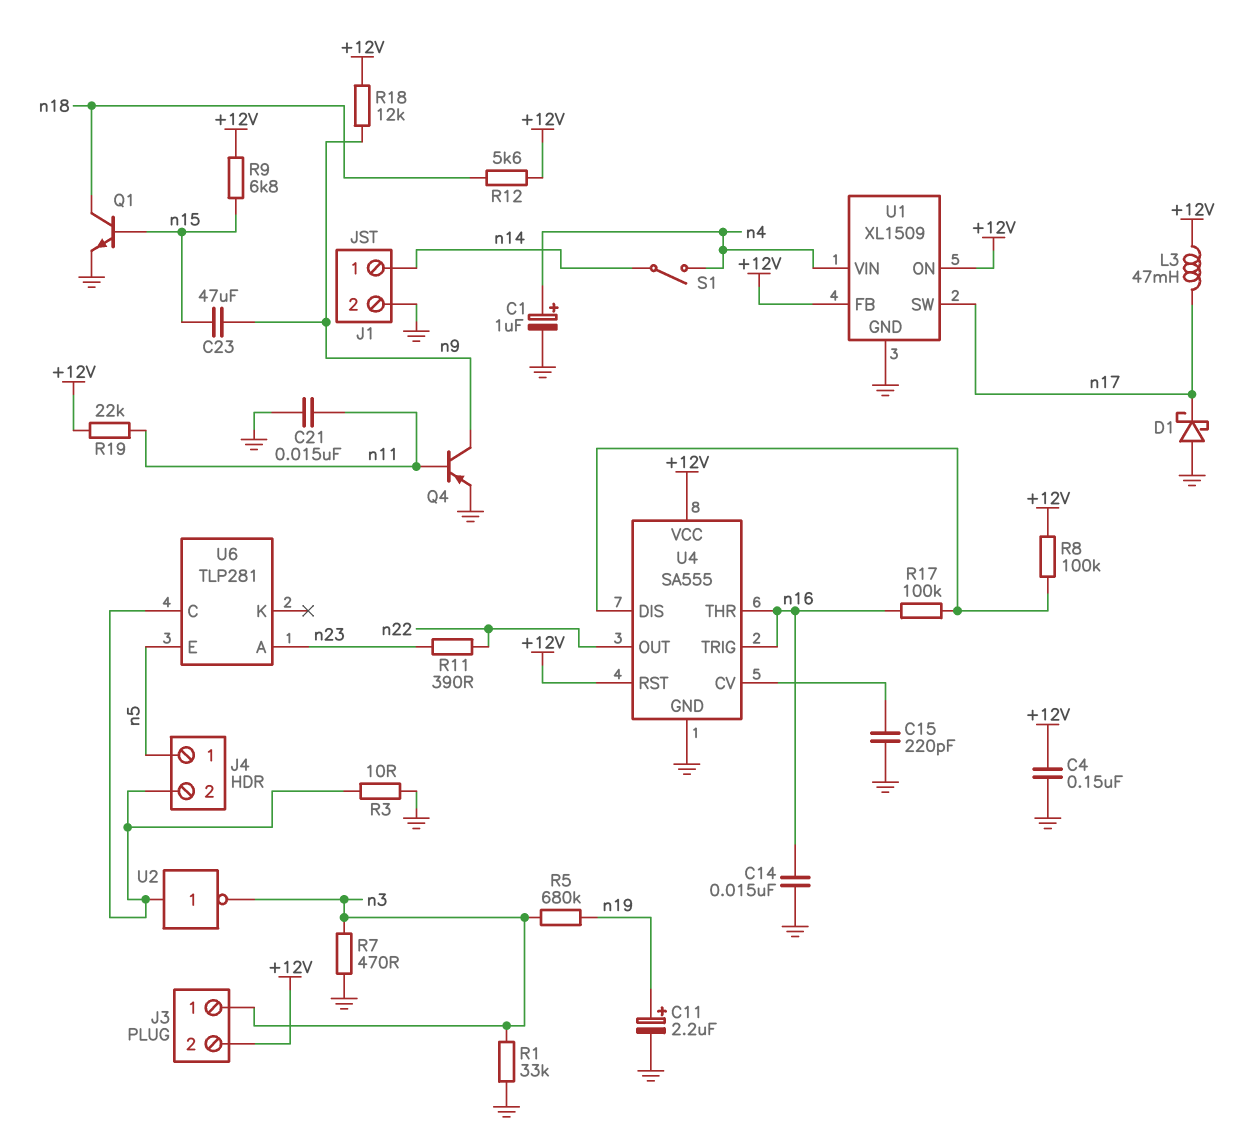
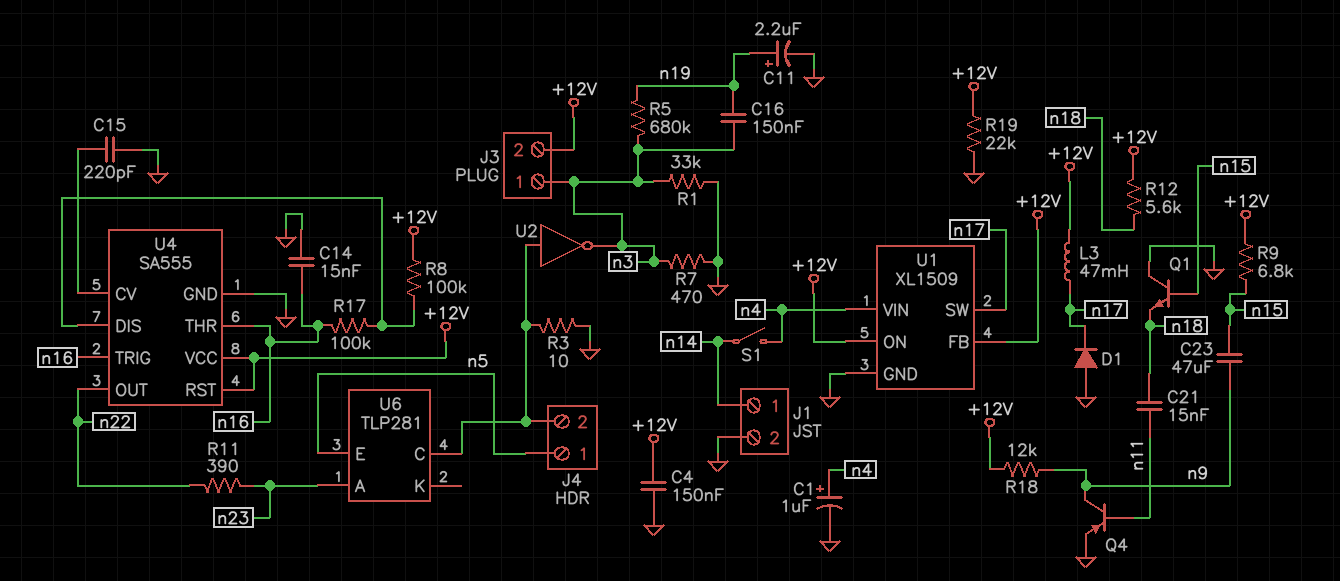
C16: none -> 150nF (n3, n19)
C21: 15nF (GND, n11) -> 15nF (n11, n18)
D1: schottky (A GND, K n17) -> diode (A GND, K n17)
Q1: NPN (B n15, C n18, E GND) -> NPN (B n15, C GND, E n18)
R19: 22k (+12V, n11) -> 22k (+12V, GND)

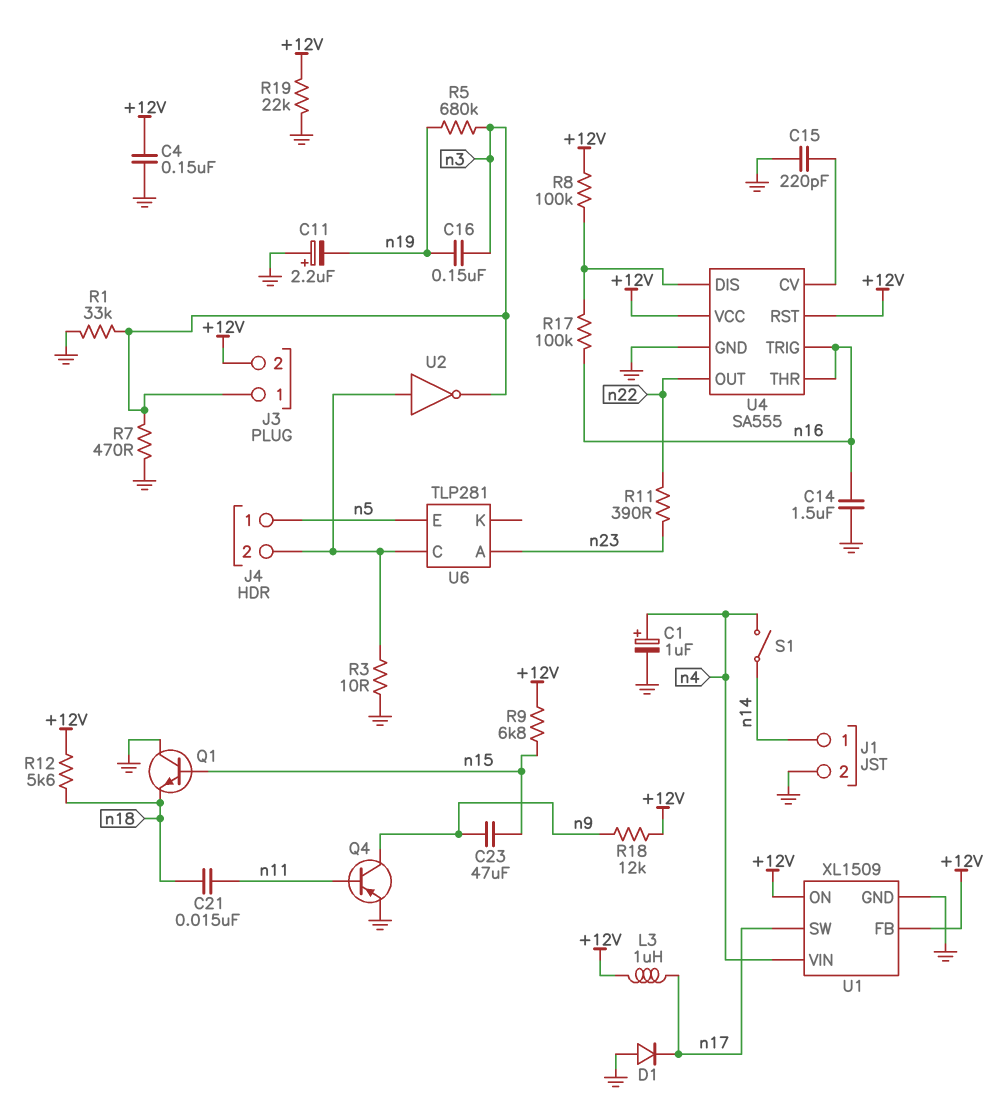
C11: 2.2uF (plus n19, minus GND) -> 2.2uF (plus GND, minus n19)
C14: 15nF (GND, n16) -> 1.5uF (GND, n16)
L3: 47mH (+12V, n17) -> 1uH (+12V, n17)

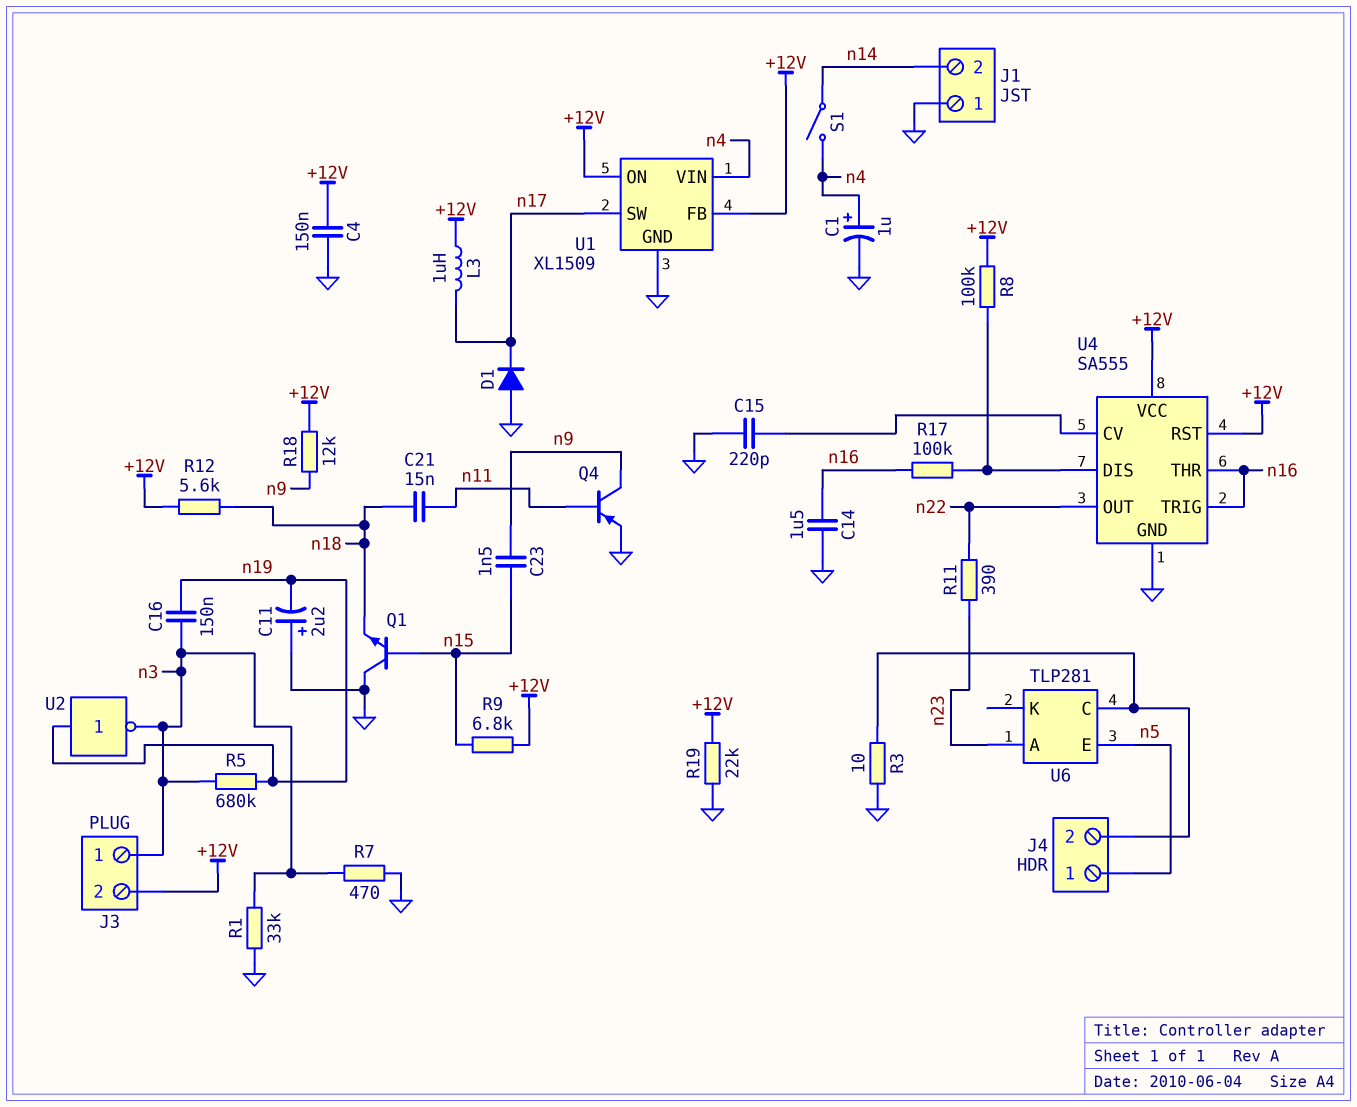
C23: 47uF (n9, n15) -> 1.5nF (n9, n15)
J1 pin 1: n14 -> GND
J1 pin 2: GND -> n14
U2: NOT (in J4/2, out n3) -> NOT (in n19, out n3)

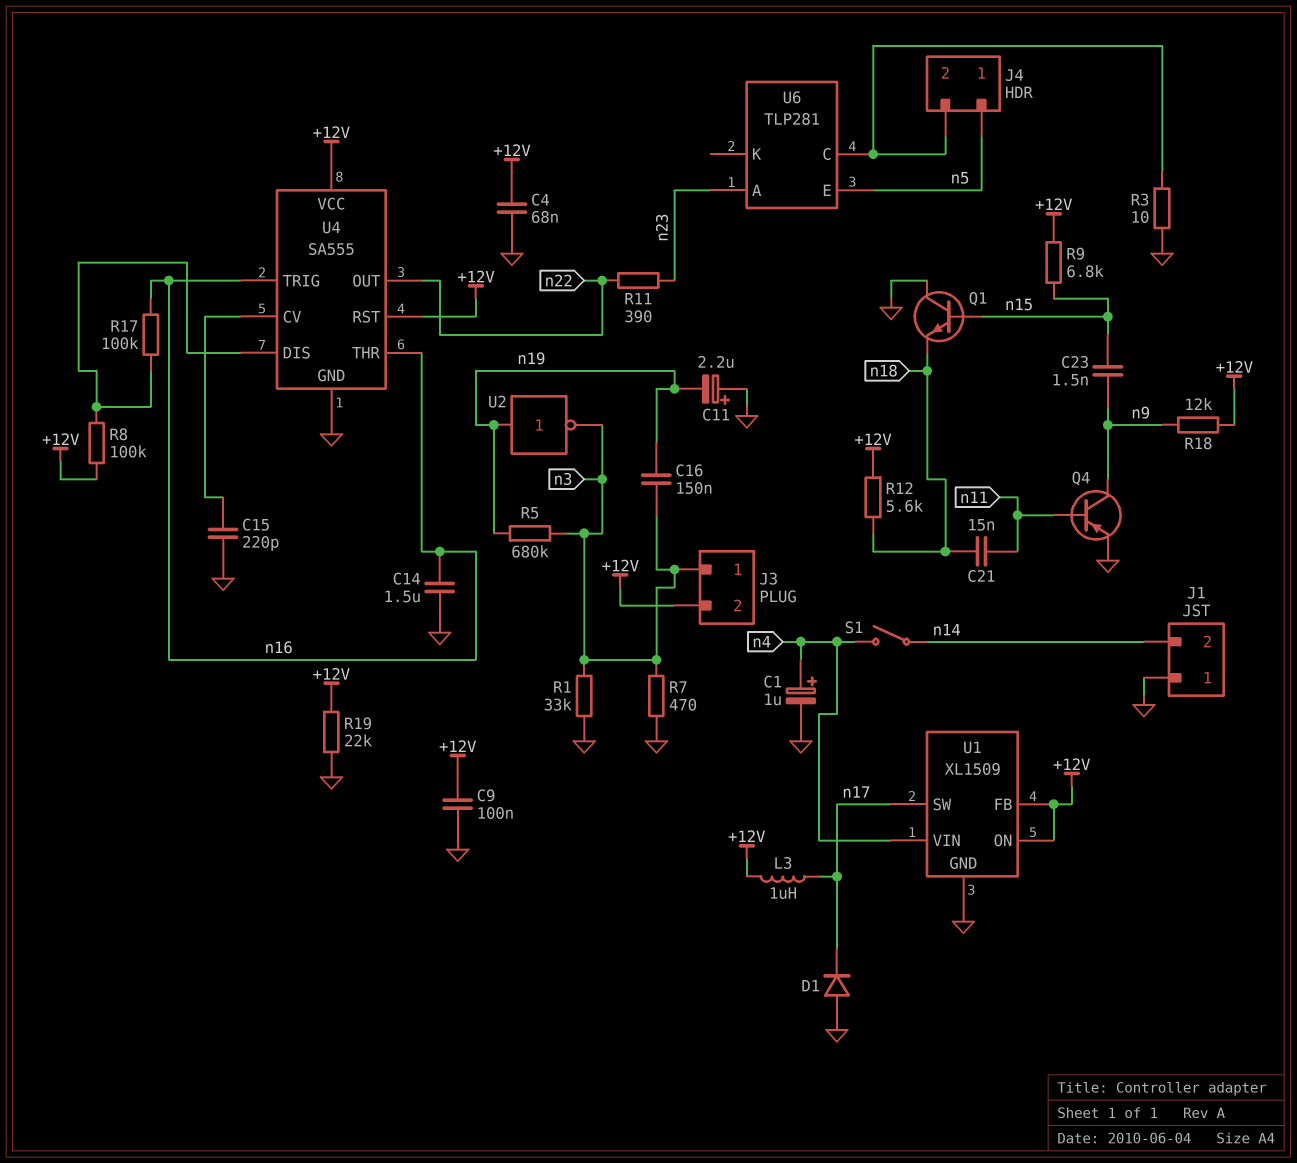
C4: 150nF (+12V, GND) -> 68nF (+12V, GND)
C9: none -> 100nF (+12V, GND)

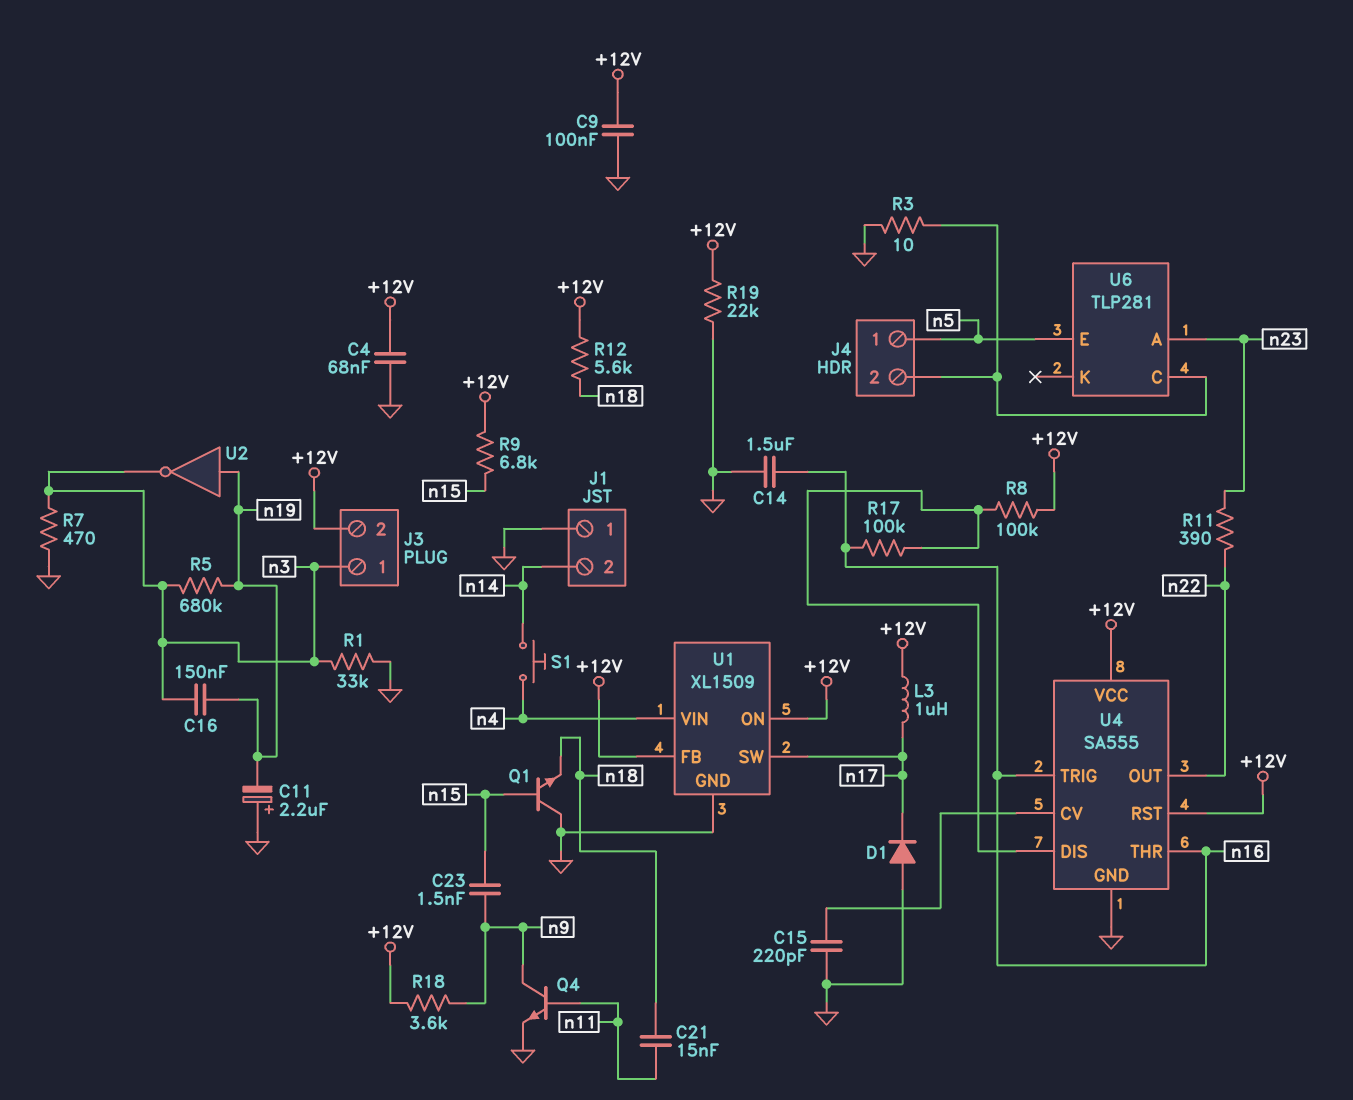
C1: 1uF (plus n4, minus GND) -> none
Q4: PNP (B n11, C n9, E GND) -> NPN (B n11, C n9, E GND)
R18: 12k (+12V, n9) -> 3.6k (+12V, n9)
S1: switch (n4, n14) -> button (n4, n14)

